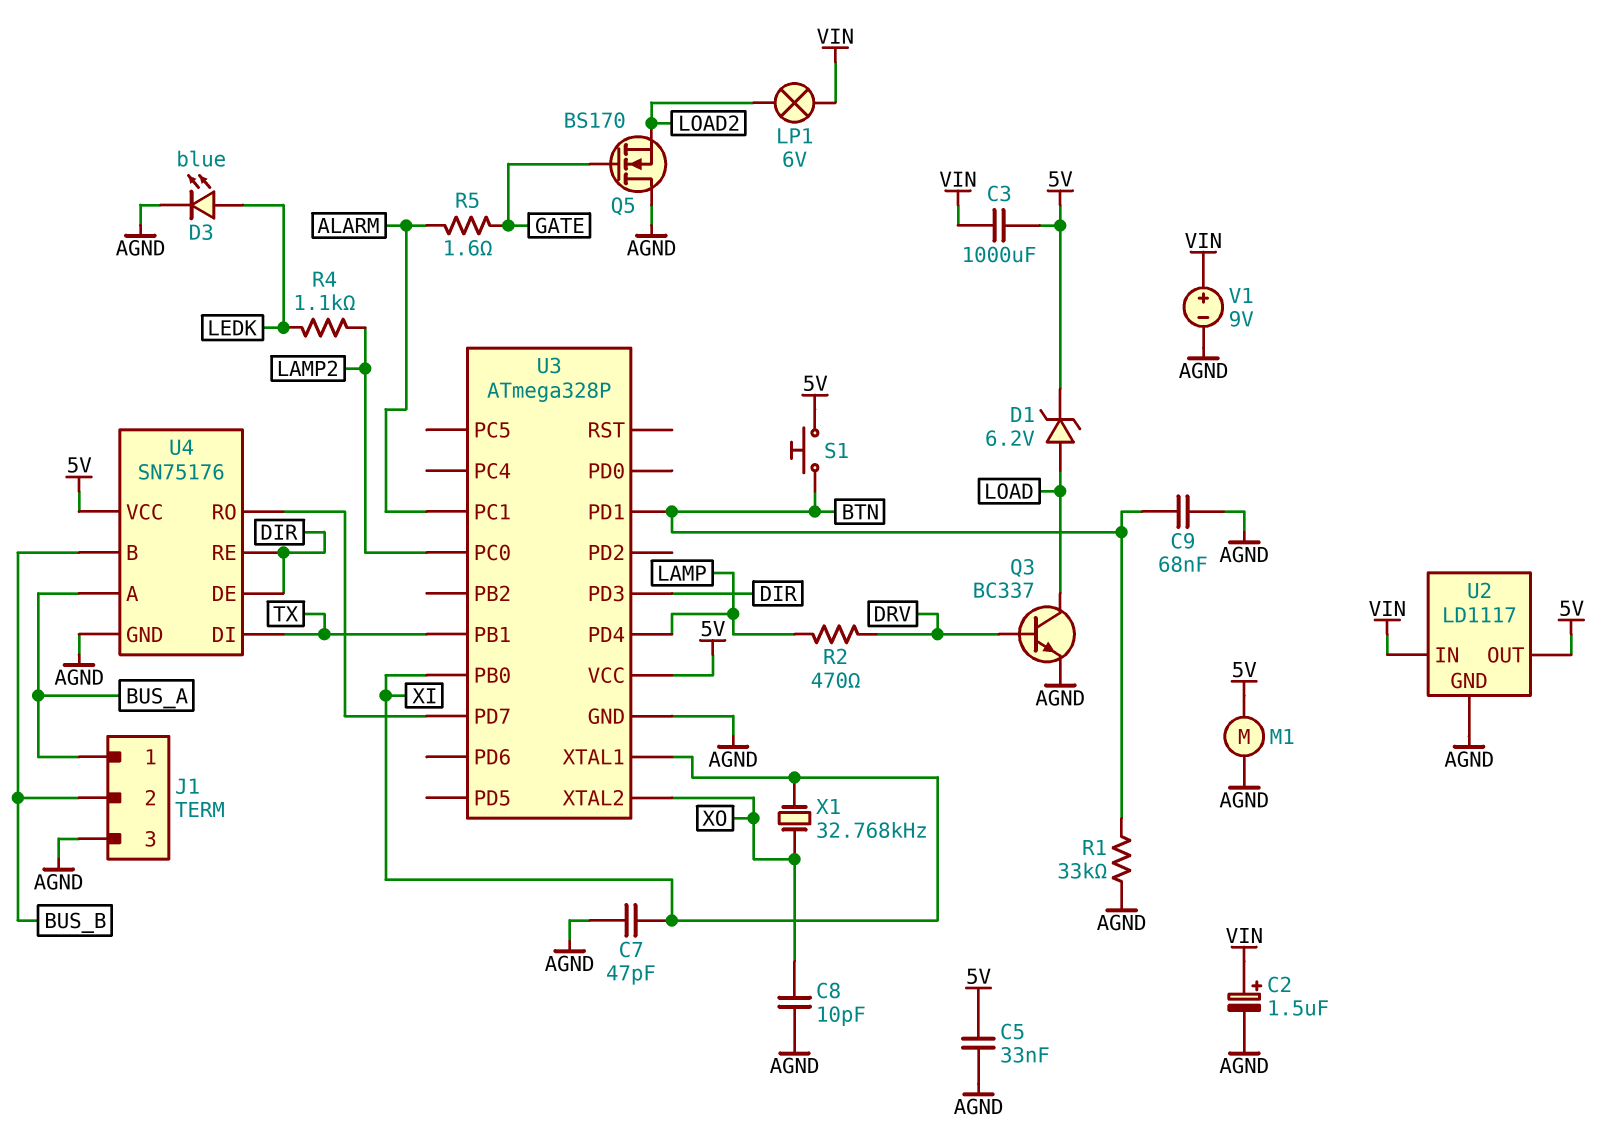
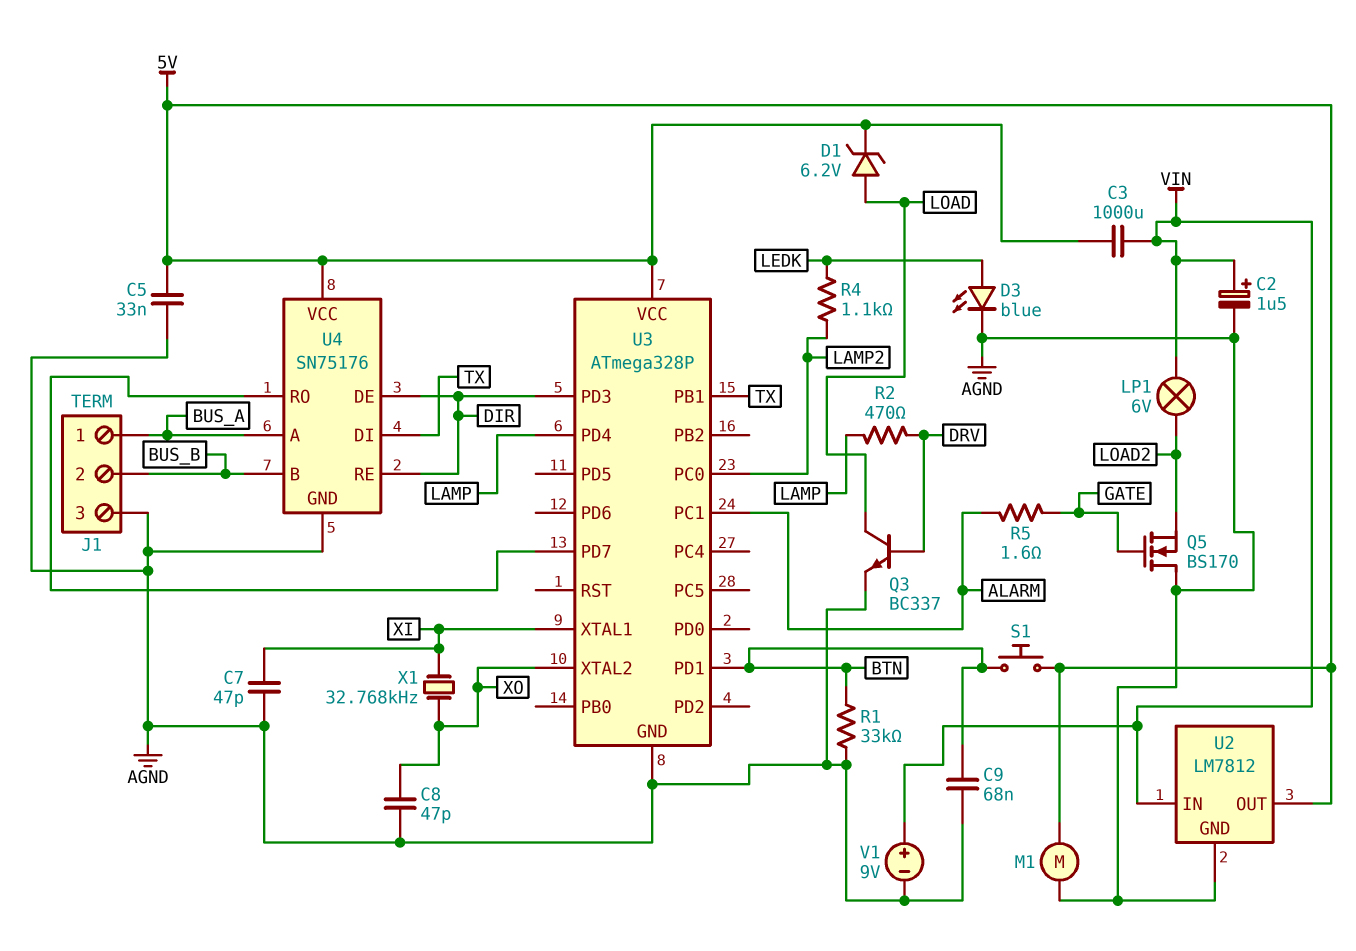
C8: 10pF (AGND, XO) -> 47pF (AGND, XO)
U2: LD1117 -> LM7812
U3 pin PB0: XI -> none

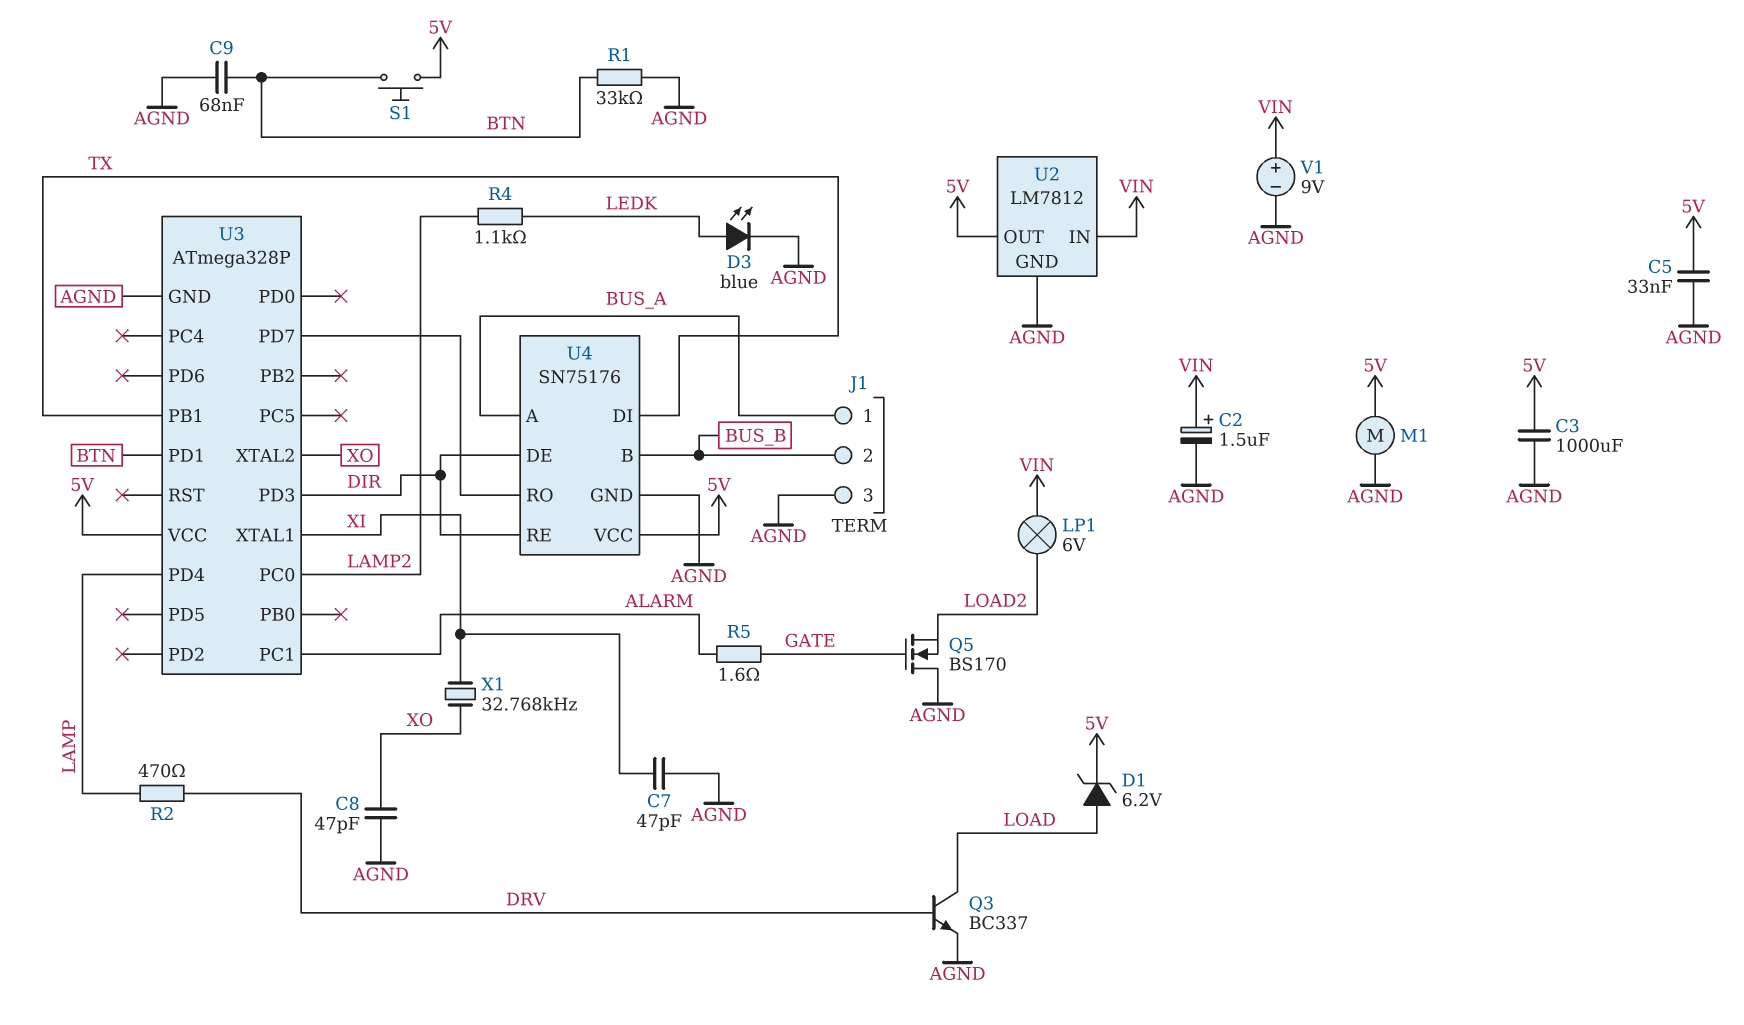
C3: 1000uF (5V, VIN) -> 1000uF (5V, AGND)

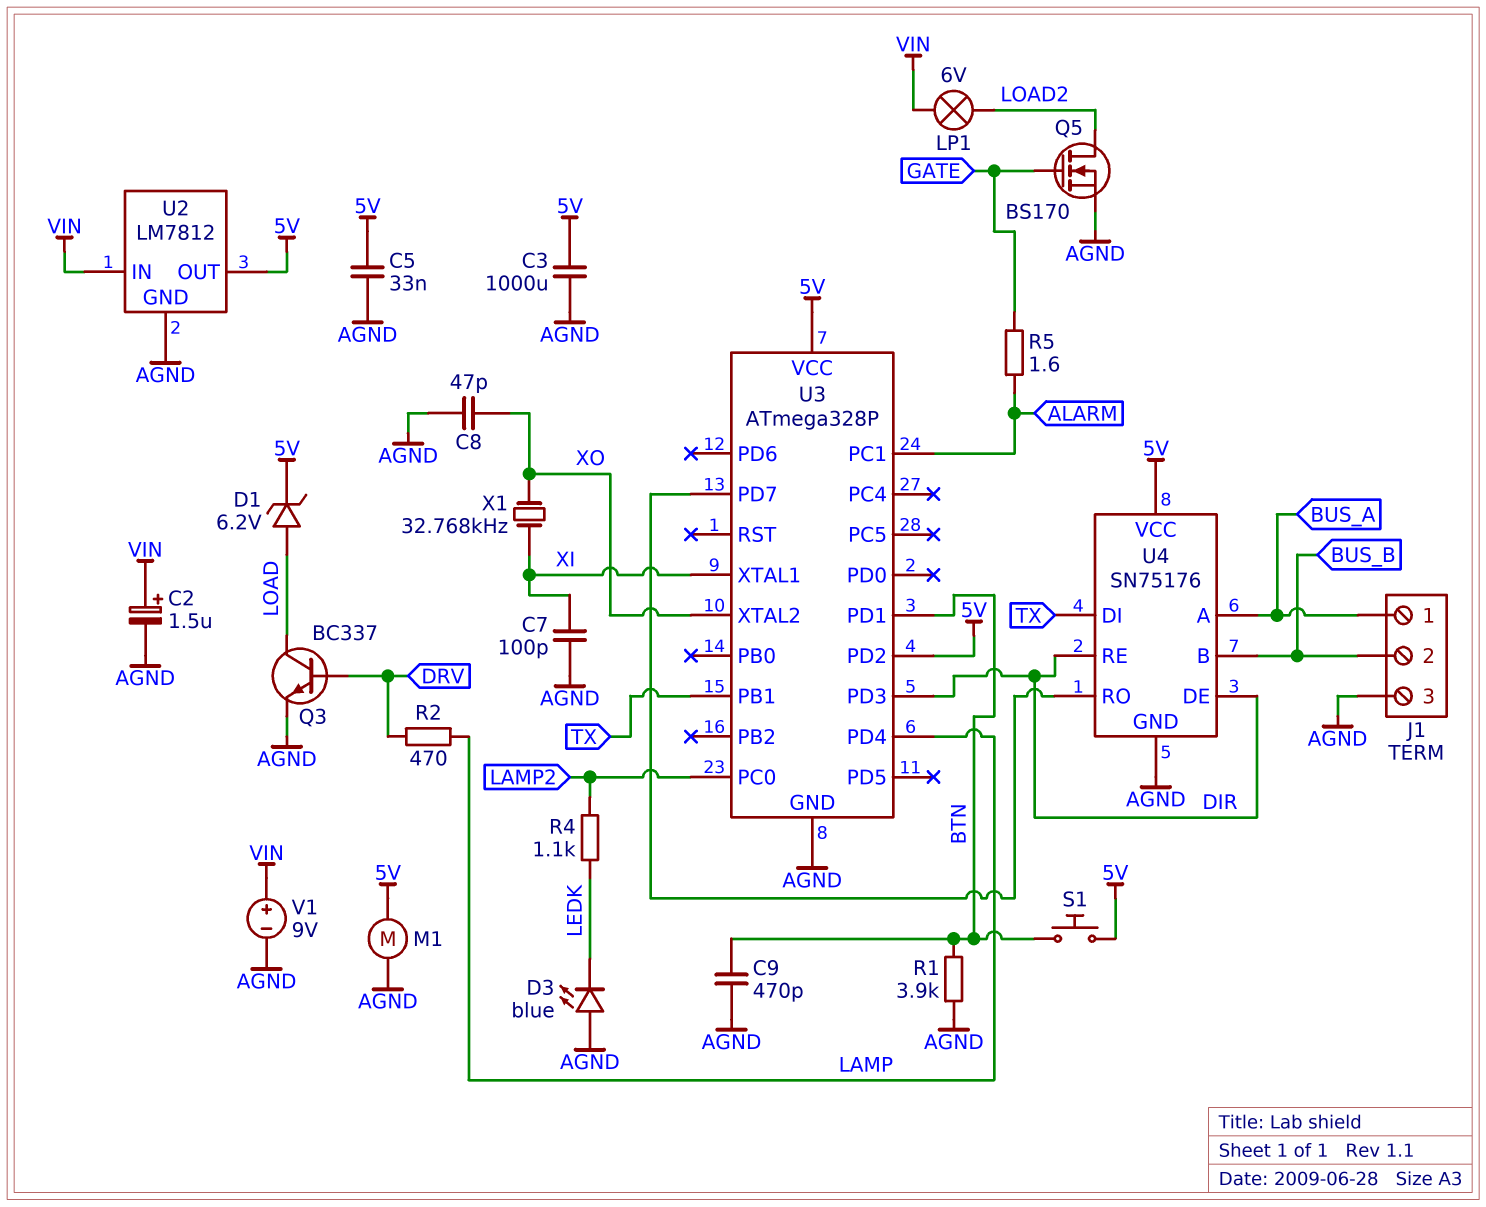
C7: 47pF (AGND, XI) -> 100pF (AGND, XI)
C9: 68nF (AGND, BTN) -> 470pF (AGND, BTN)
D3: LED blue (A LEDK, K AGND) -> LED blue (A AGND, K LEDK)
Q5: NMOS BS170 (G GATE, D AGND, S LOAD2) -> NMOS BS170 (G GATE, D LOAD2, S AGND)
R1: 33k (AGND, BTN) -> 3.9k (AGND, BTN)
U3 pin PD2: none -> 5V

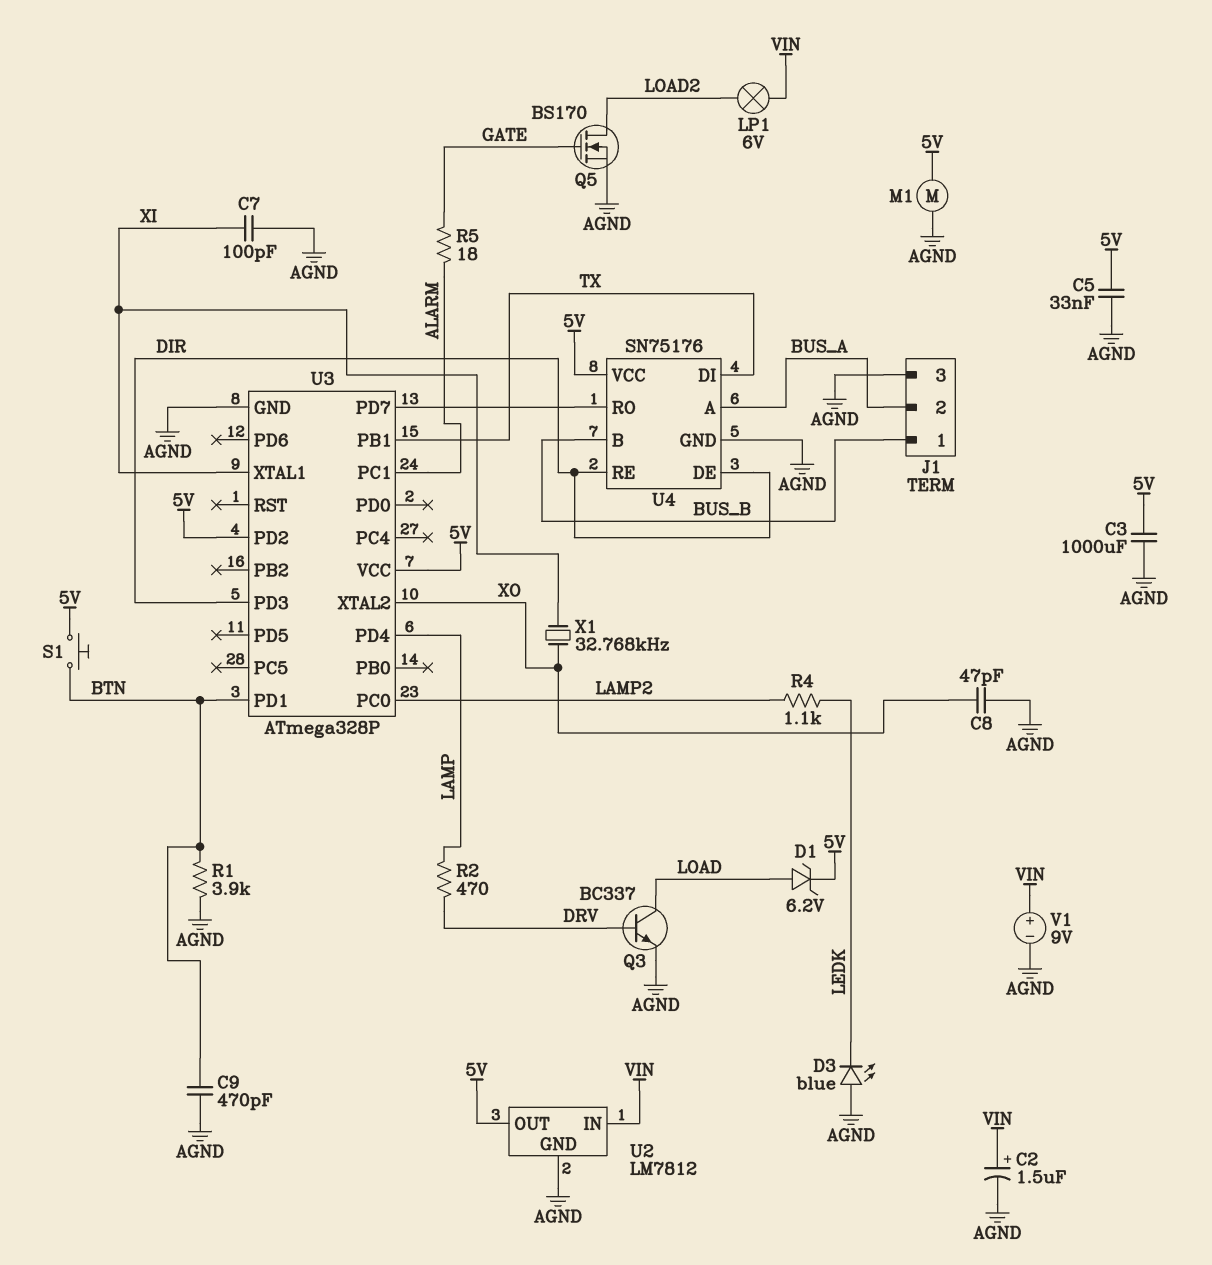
J1 pin 1: BUS_A -> BUS_B
J1 pin 2: BUS_B -> BUS_A
R5: 1.6 (ALARM, GATE) -> 18 (ALARM, GATE)

